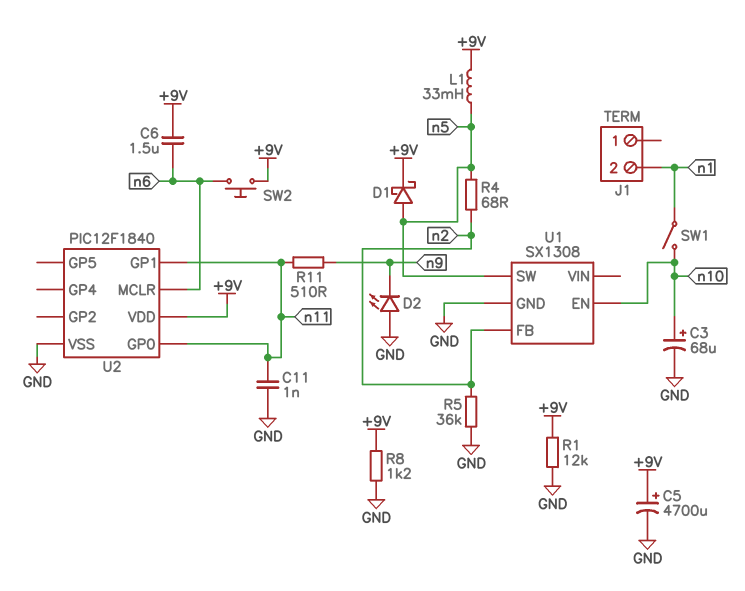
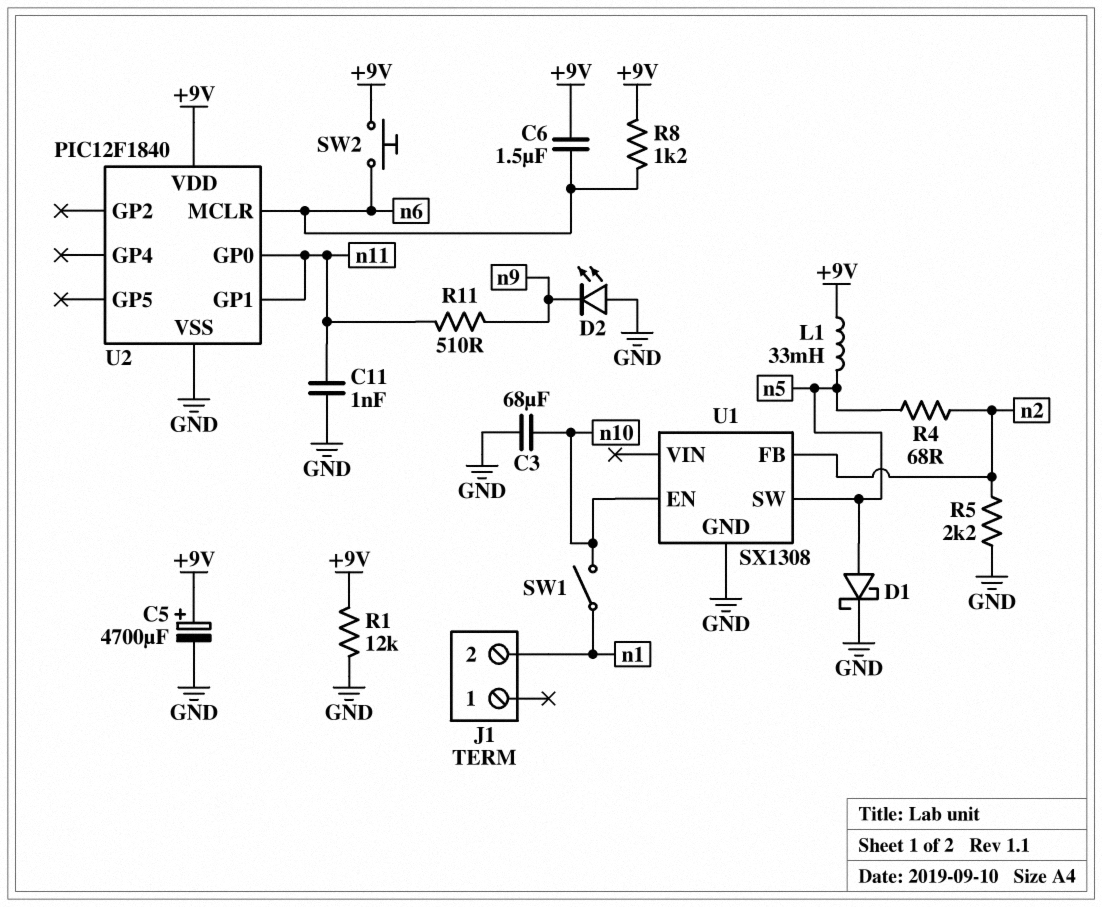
C3: 68uF (plus n10, minus GND) -> 68uF (GND, n10)
D1: schottky (A n5, K +9V) -> schottky (A n5, K GND)
R5: 36k (GND, n2) -> 2.2k (GND, n2)
R8: 1.2k (+9V, GND) -> 1.2k (+9V, n6)

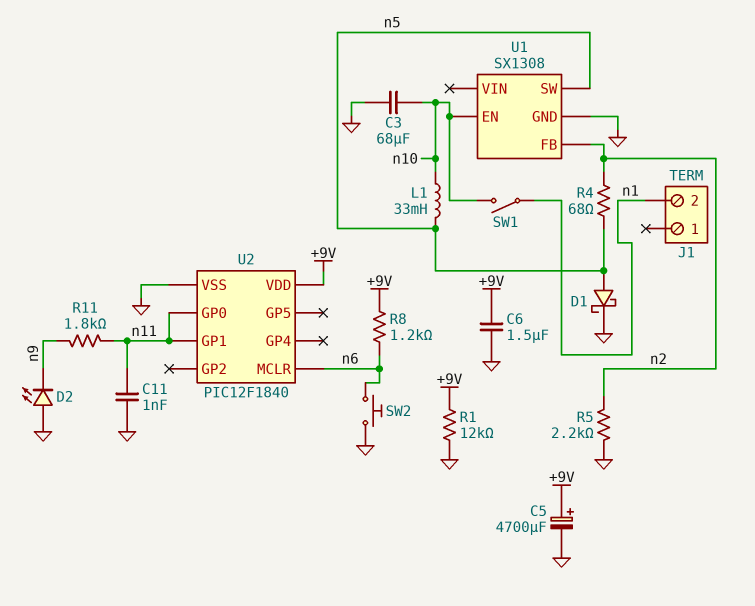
C6: 1.5uF (+9V, n6) -> 1.5uF (+9V, GND)
L1: 33mH (+9V, n5) -> 33mH (n5, n10)
R11: 510 (n9, n11) -> 1.8k (n9, n11)
SW2: button (+9V, n6) -> button (GND, n6)

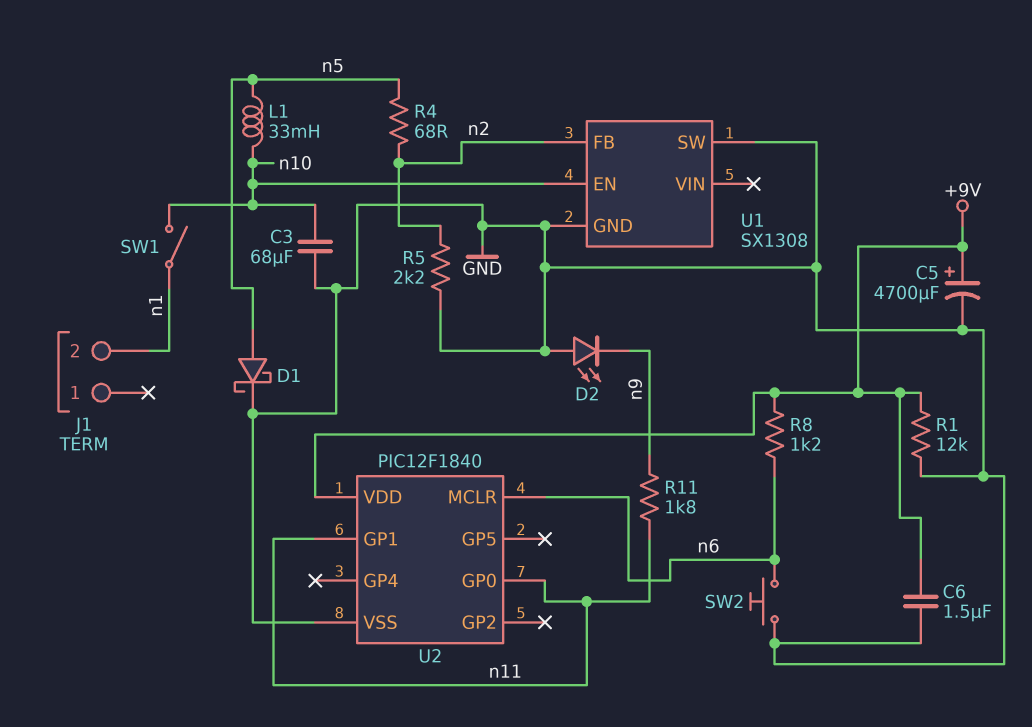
C11: 1nF (GND, n11) -> none
U1 pin SW: n5 -> GND

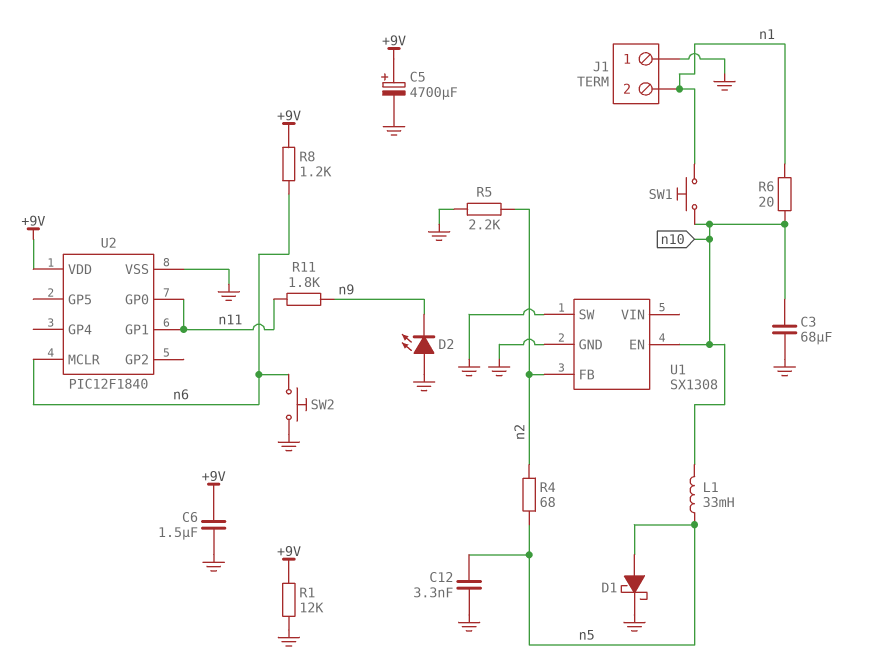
C12: none -> 3.3nF (GND, n5)
J1 pin 1: none -> GND
R6: none -> 20 (n1, n10)
SW1: switch (n1, n10) -> button (n1, n10)

